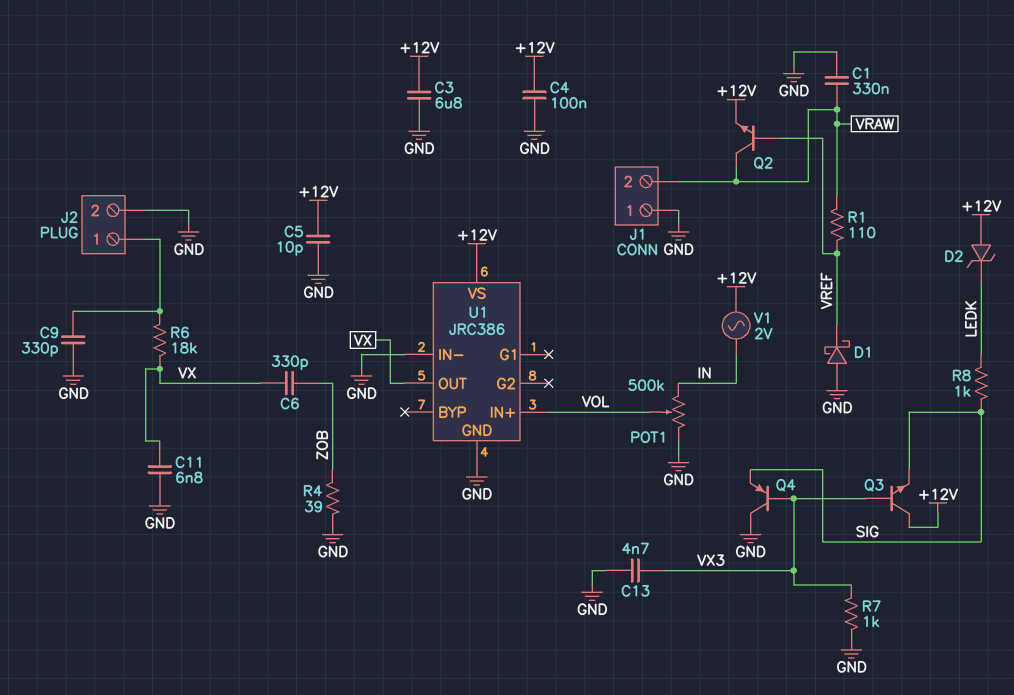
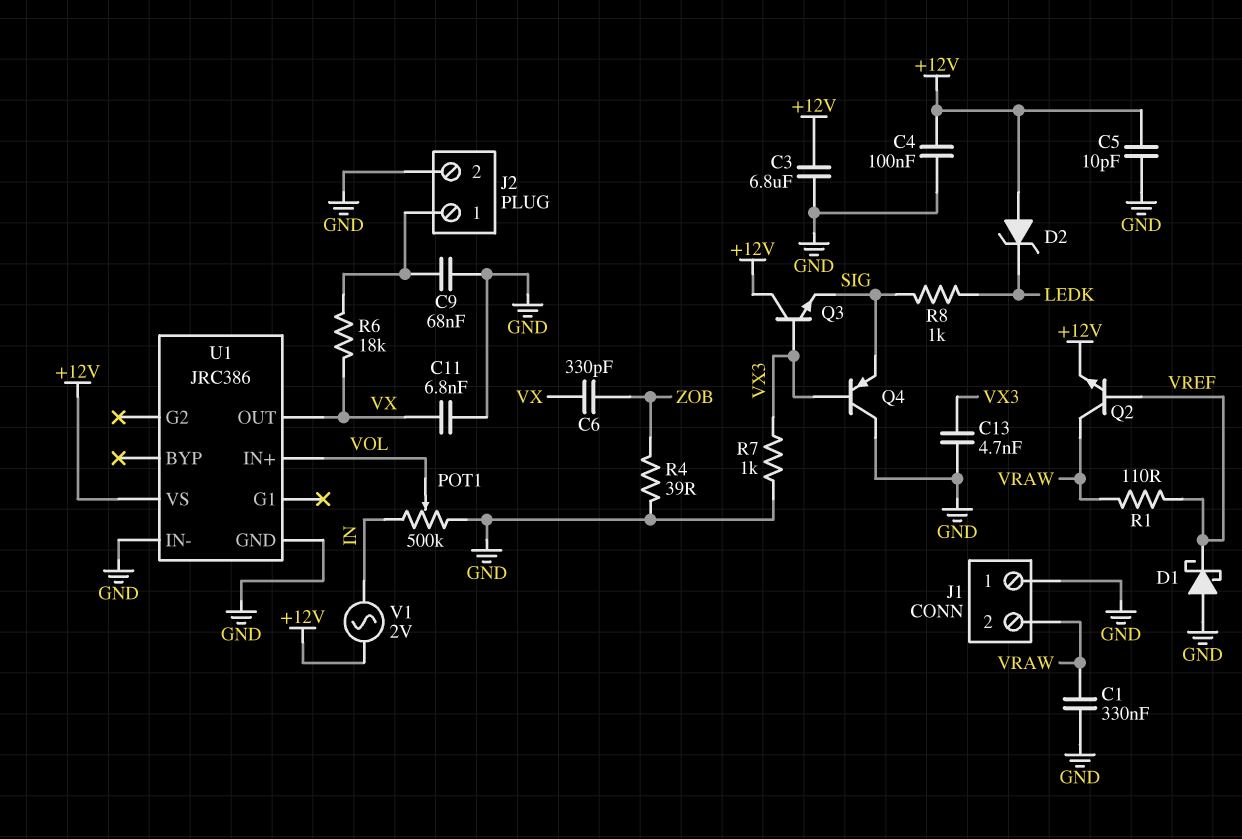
C9: 330pF (GND, J2/1) -> 68nF (GND, J2/1)

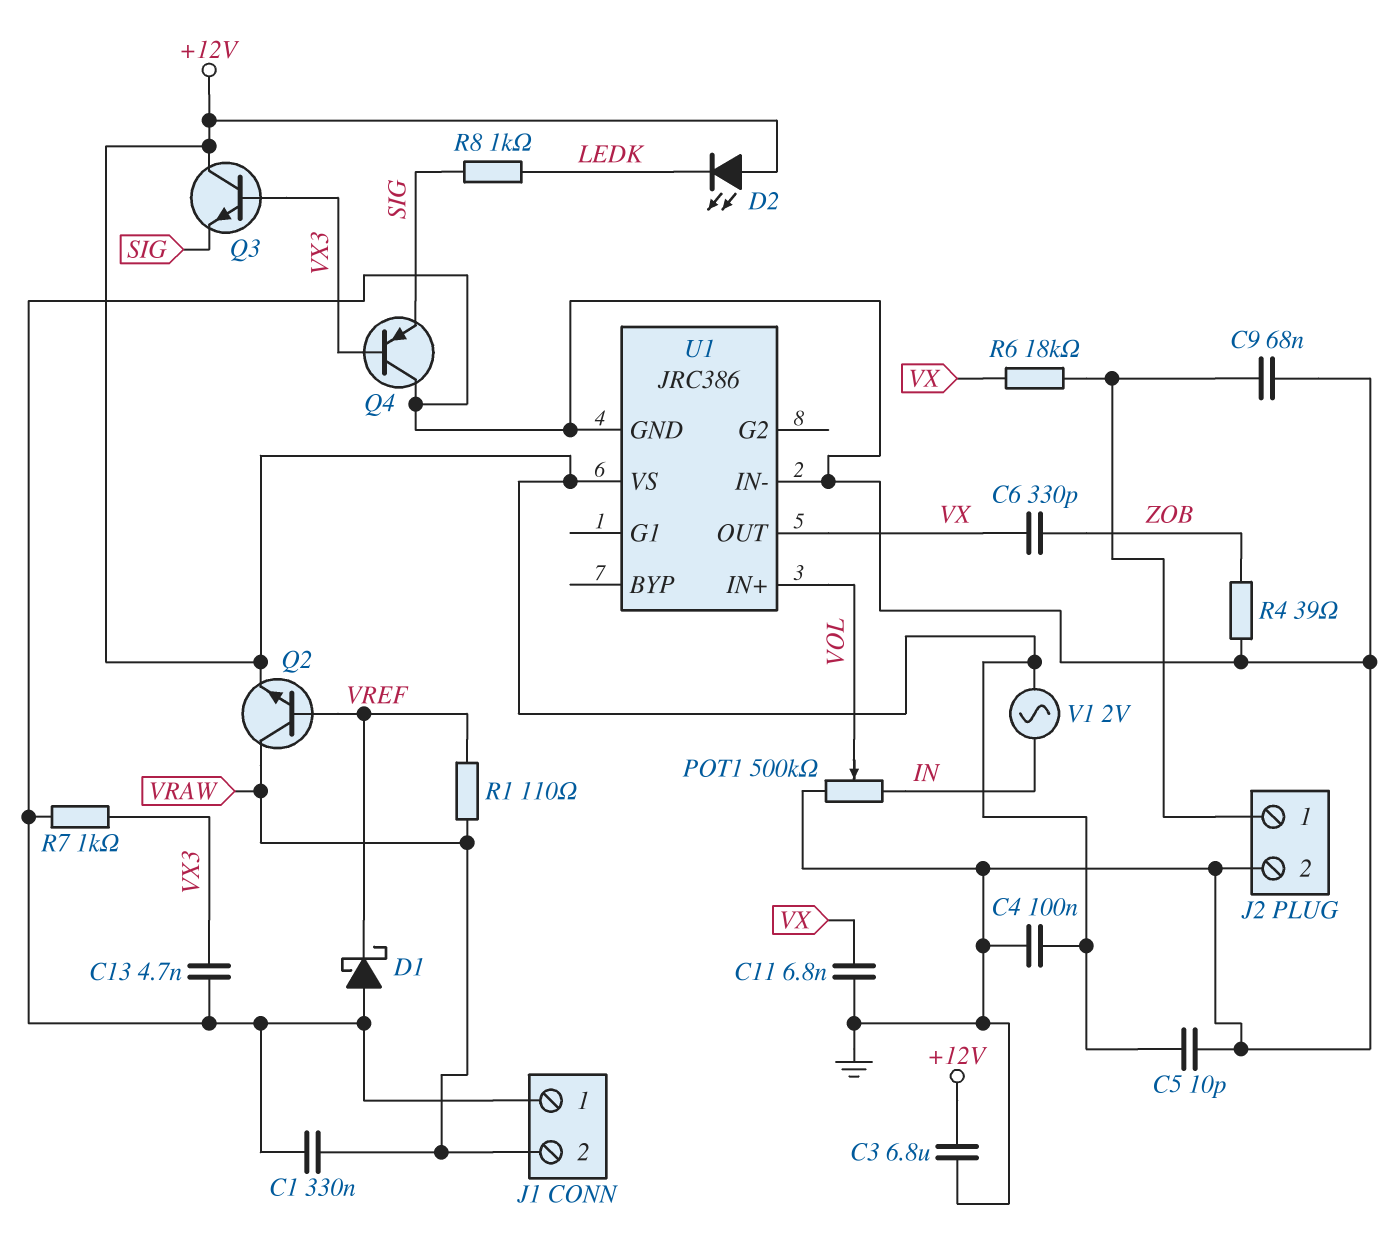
D2: zener (A +12V, K LEDK) -> LED (A +12V, K LEDK)

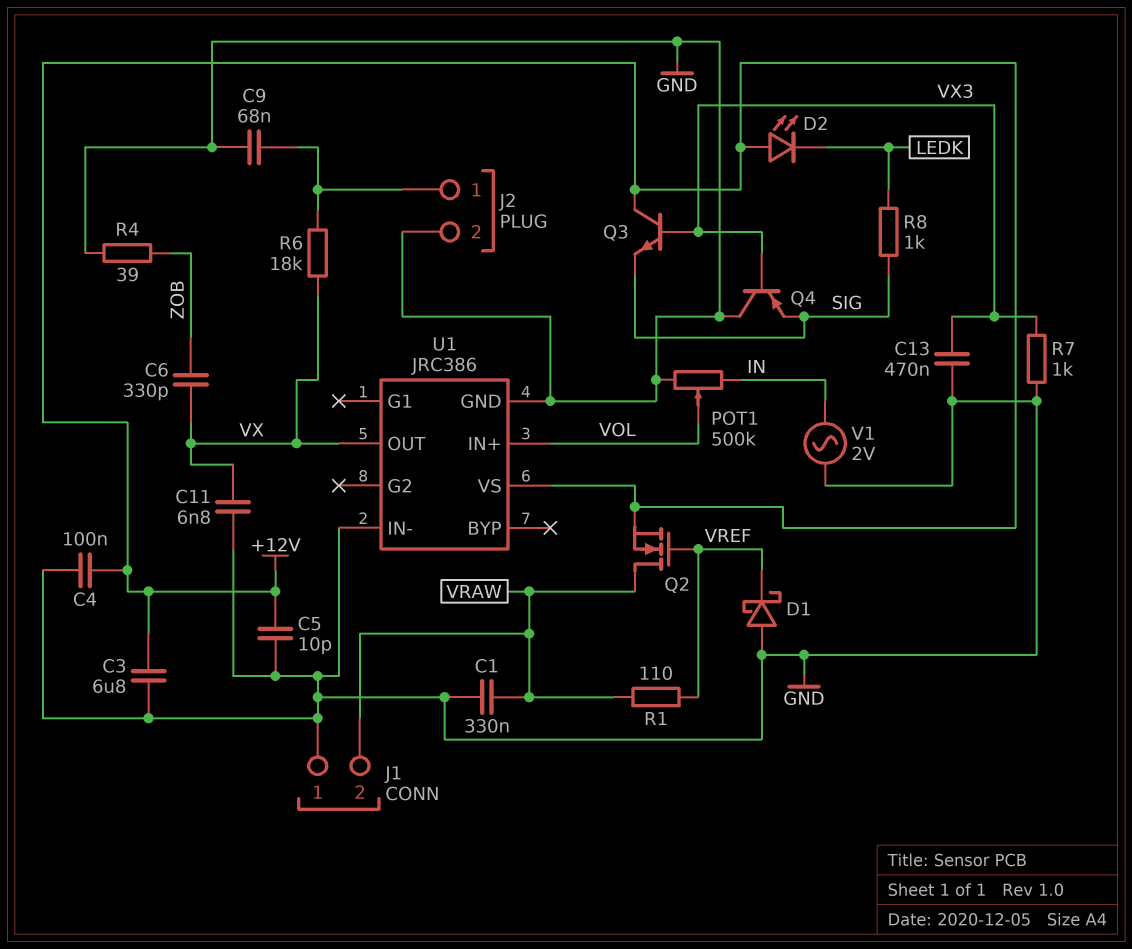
C13: 4.7nF (GND, VX3) -> 470nF (GND, VX3)
Q2: NPN (B VREF, C VRAW, E +12V) -> NMOS (G VREF, D VRAW, S +12V)
V1: AC 2V (+12V, IN) -> AC 2V (GND, IN)

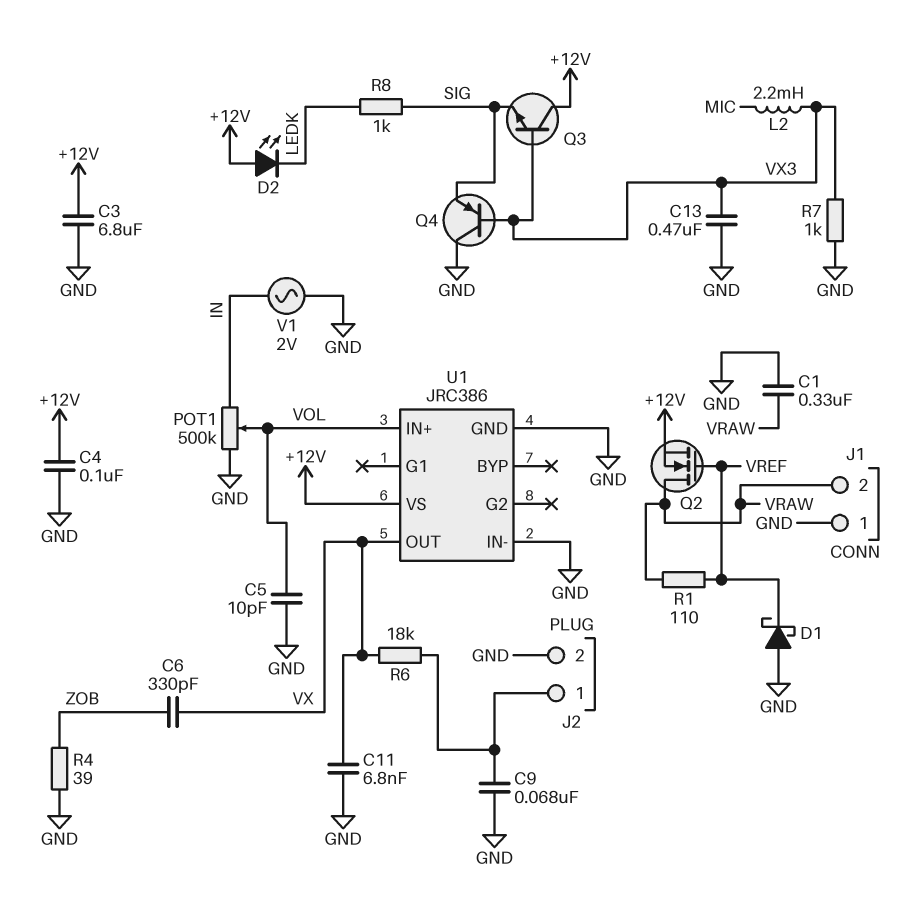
C5: 10pF (+12V, GND) -> 10pF (GND, VOL)
L2: none -> 2.2mH (MIC, VX3)

